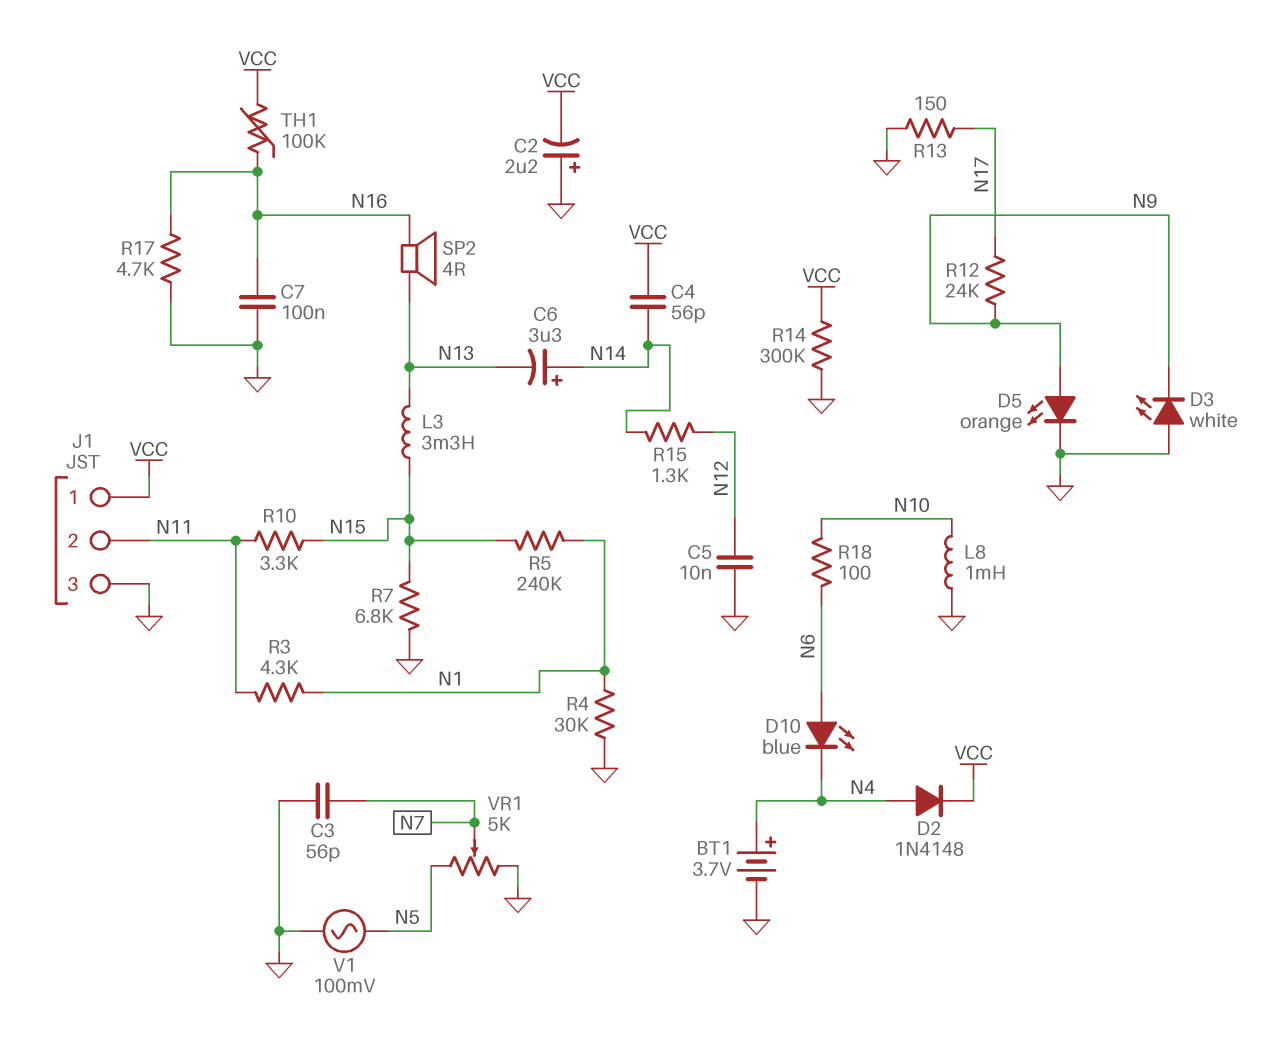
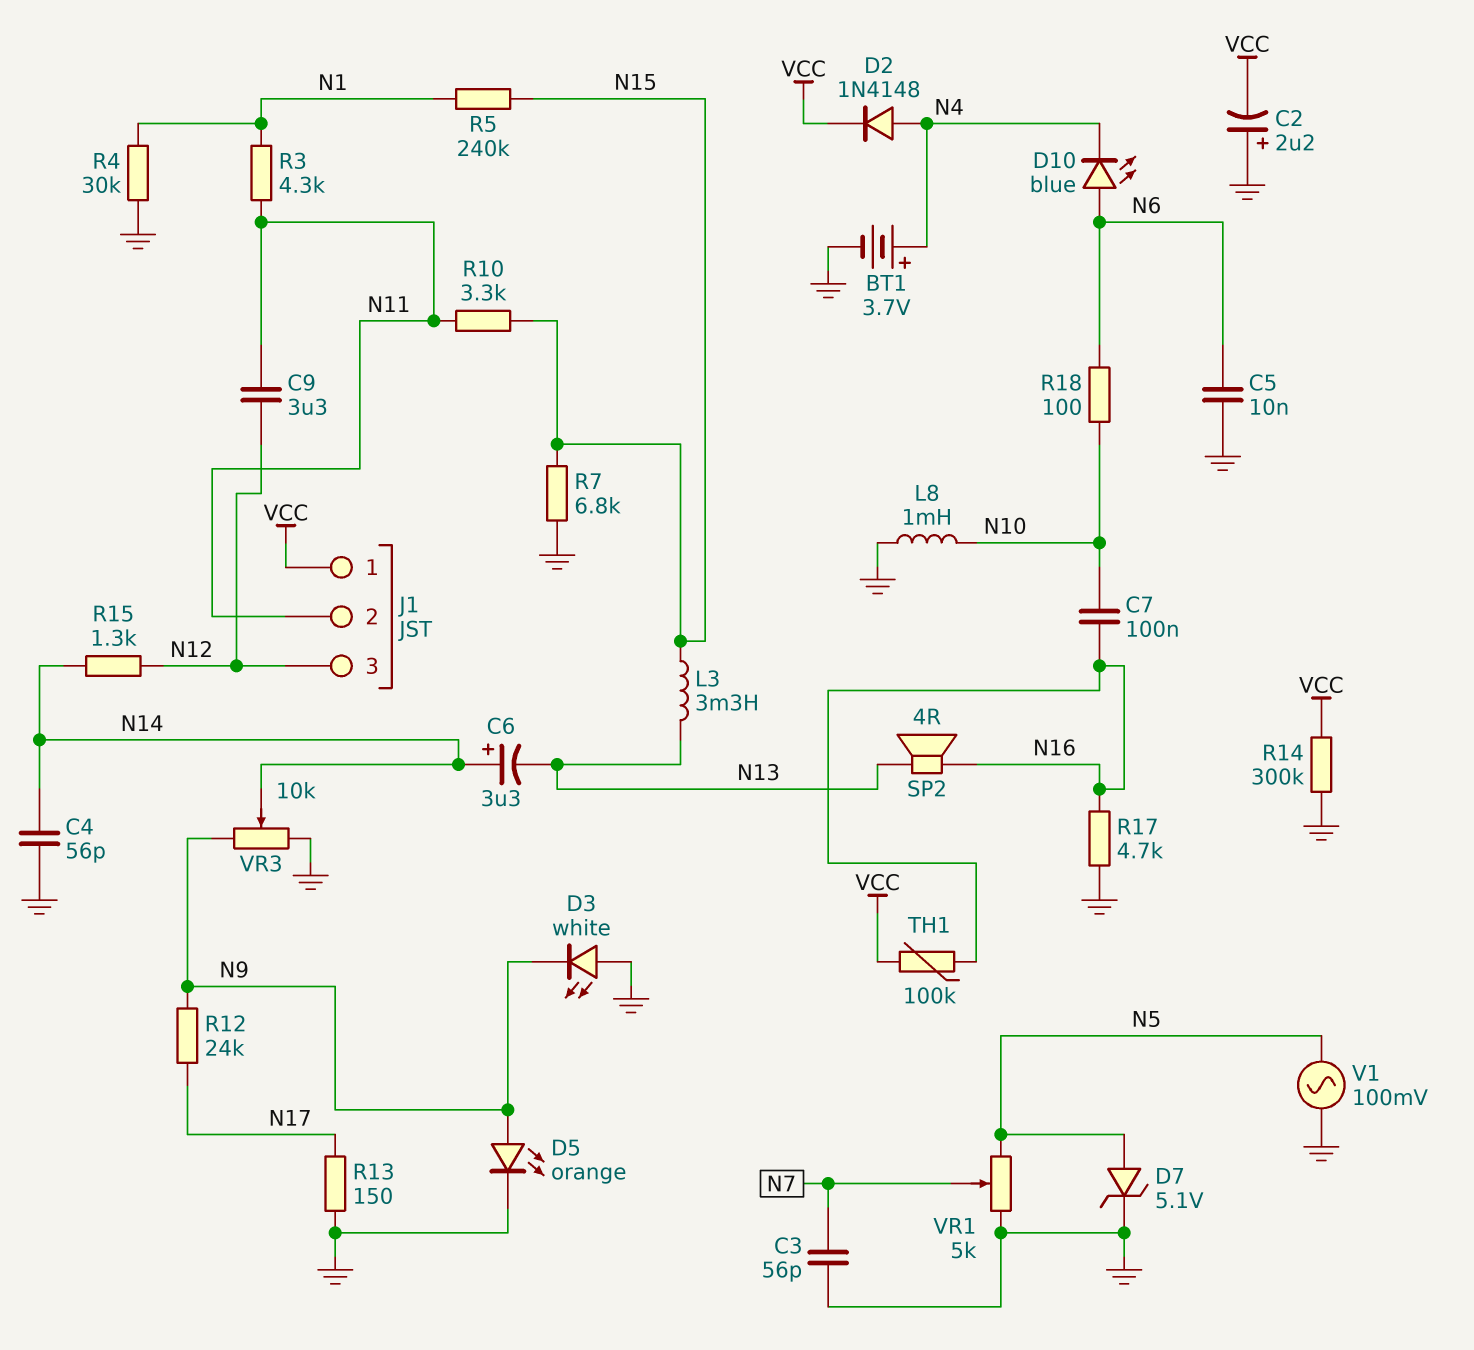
C4: 56pF (N14, VCC) -> 56pF (GND, N14)
C5: 10nF (GND, N12) -> 10nF (GND, N6)
C7: 100nF (GND, N16) -> 100nF (N10, N16)
C9: none -> 3.3uF (N11, N12)
D7: none -> zener 5.1V (A N5, K GND)
J1 pin 3: GND -> N12
VR3: none -> 10k (GND, N9, wiper N14)

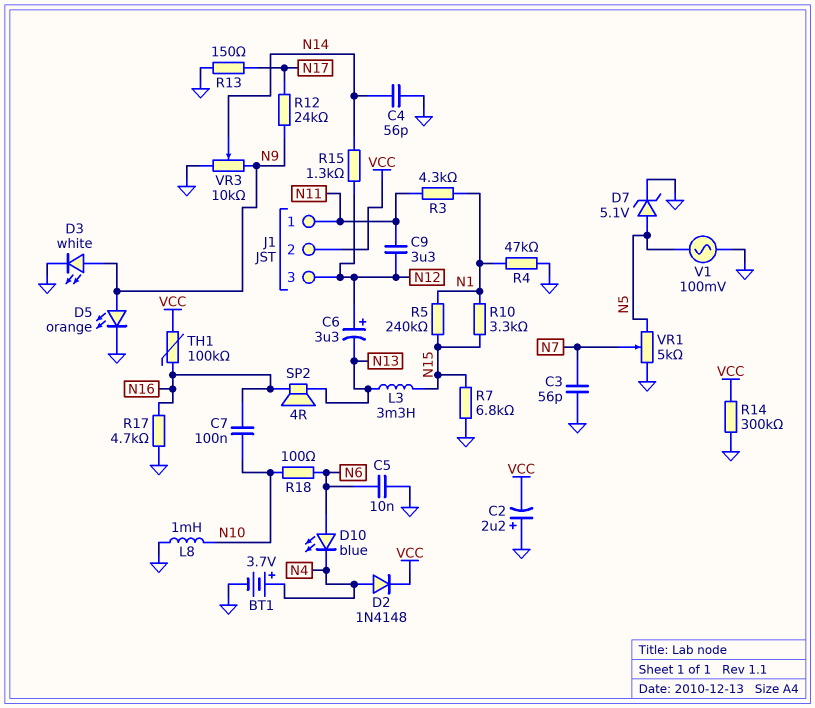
C6: 3.3uF (plus N14, minus N13) -> 3.3uF (plus N12, minus N13)
D3: LED white (A GND, K N9) -> LED white (A N9, K GND)
J1 pin 1: VCC -> N11
J1 pin 2: N11 -> VCC
R4: 30k (GND, N1) -> 47k (GND, N1)
R10: 3.3k (N11, N15) -> 3.3k (N1, N15)

